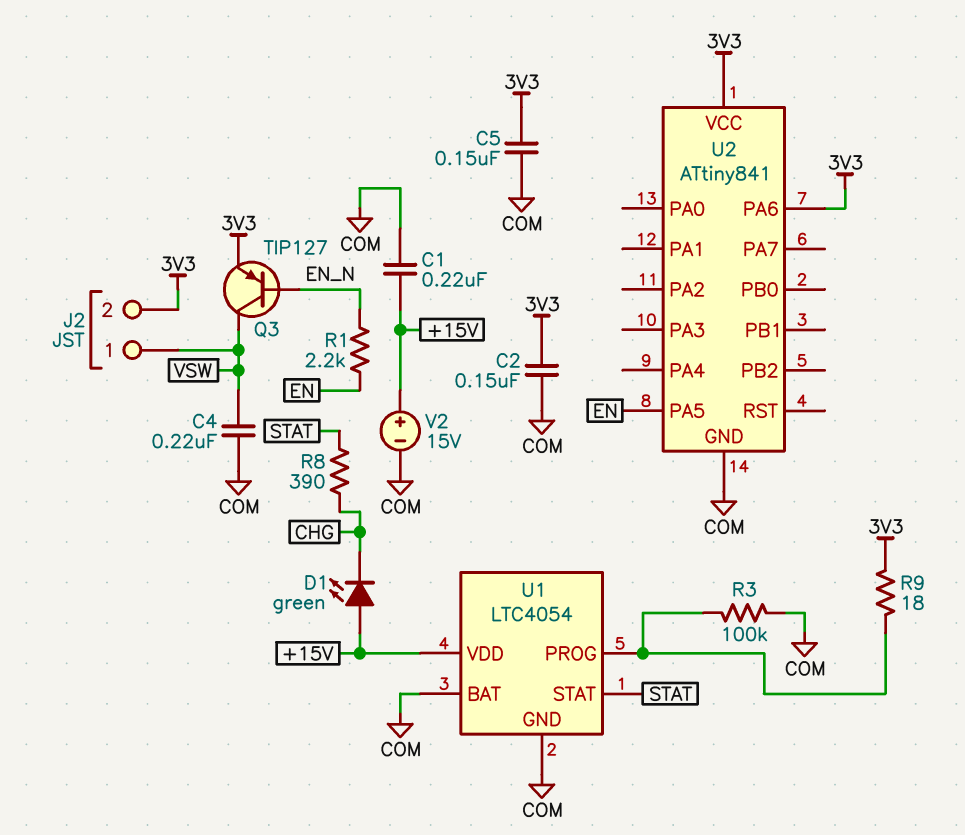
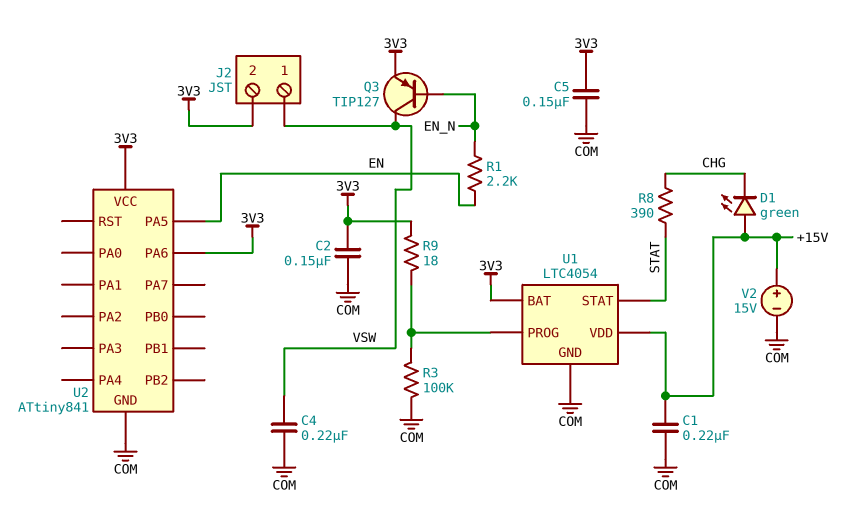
U1 pin BAT: COM -> 3V3

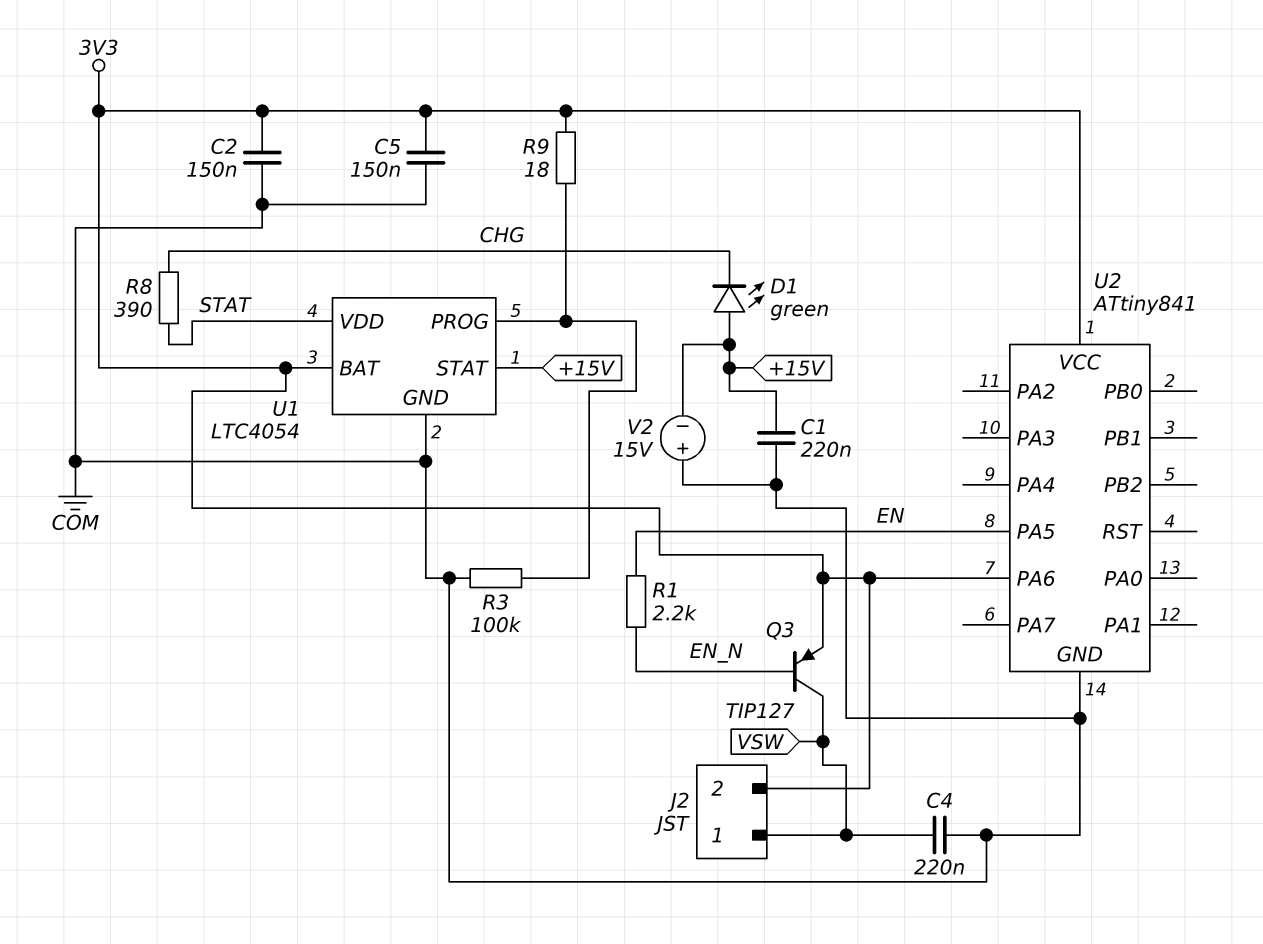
U1 pin STAT: STAT -> +15V
U1 pin VDD: +15V -> STAT
V2: 15V (plus +15V, minus COM) -> 15V (plus COM, minus +15V)

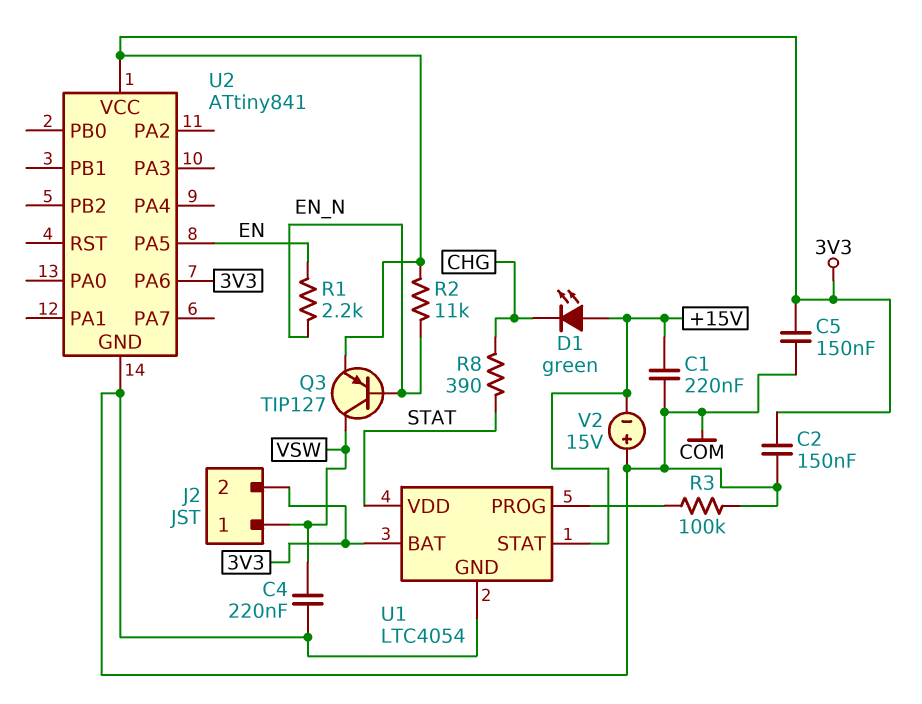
R2: none -> 11k (3V3, EN_N)
R9: 18 (3V3, U1/PROG) -> none

